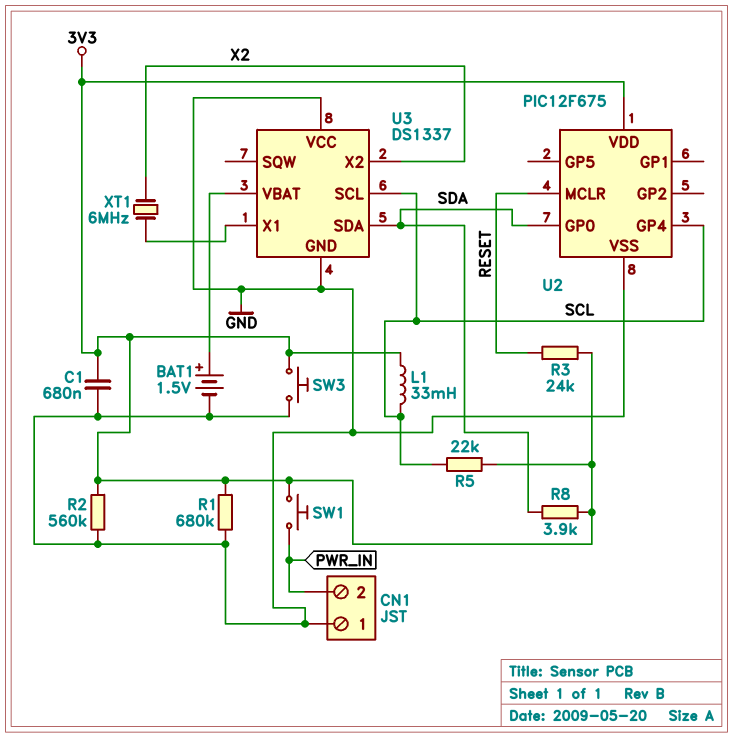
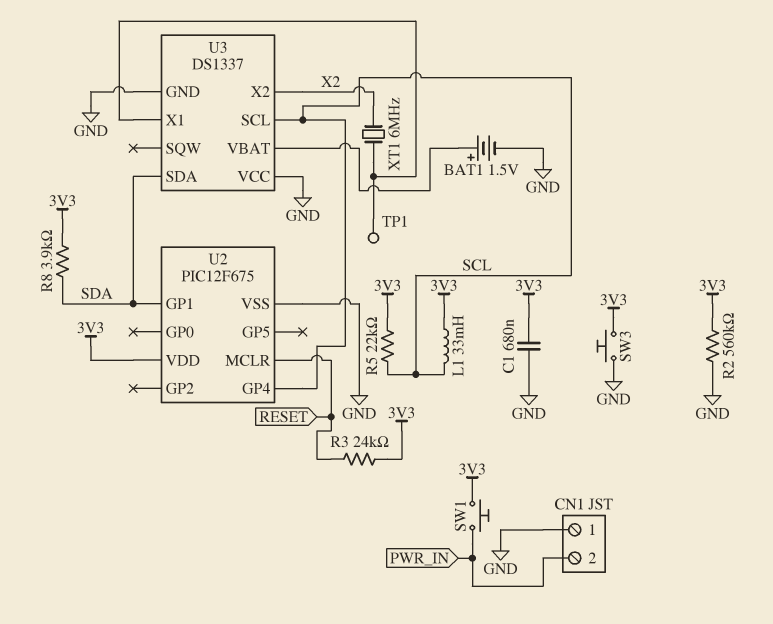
R1: 680k (3V3, GND) -> none
TP1: none -> test point (U3/X1)
U2 pin GP0: SDA -> none
U2 pin GP1: none -> SDA

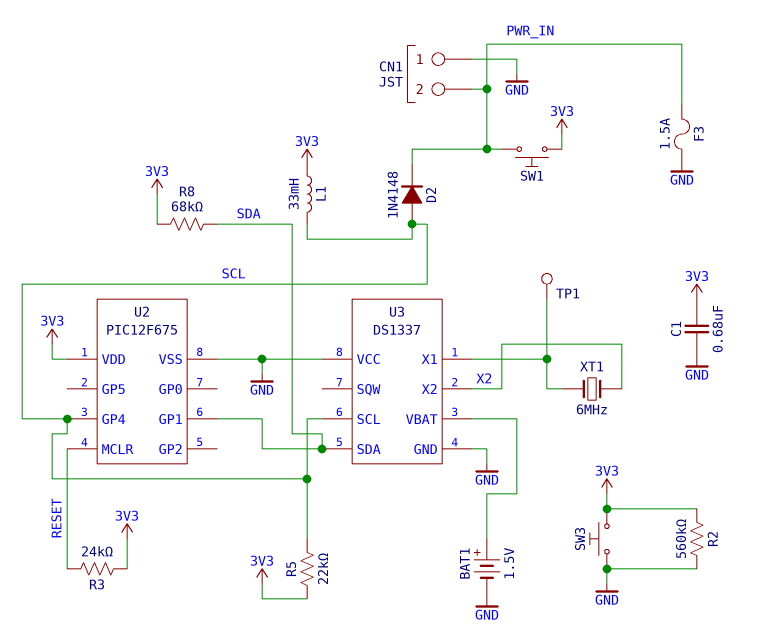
D2: none -> diode 1N4148 (A SCL, K PWR_IN)
F3: none -> 1.5A (GND, PWR_IN)
R8: 3.9k (3V3, SDA) -> 68k (3V3, SDA)

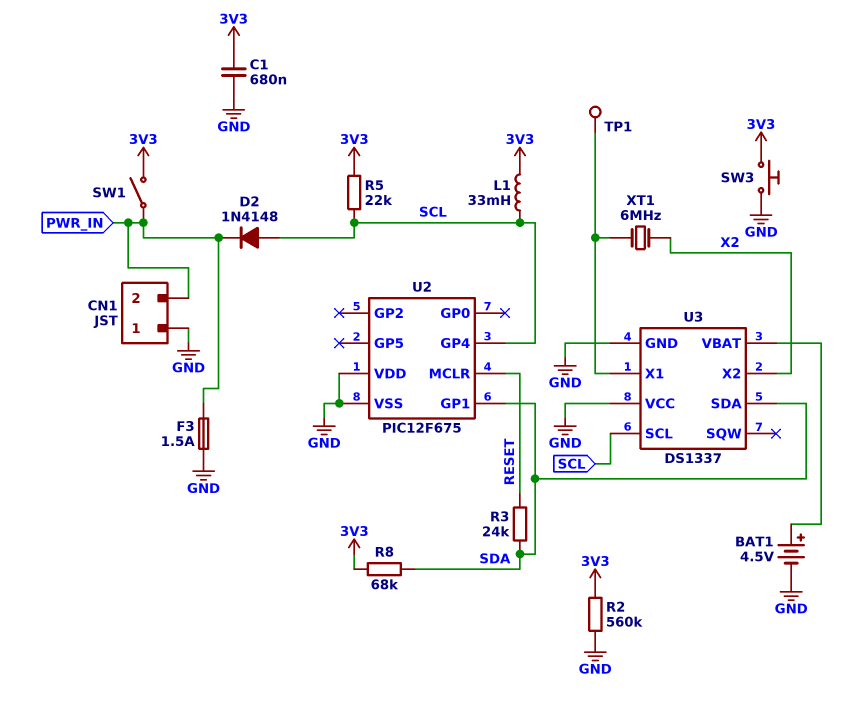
BAT1: 1.5V (plus U3/VBAT, minus GND) -> 4.5V (plus U3/VBAT, minus GND)
R3: 24k (3V3, RESET) -> 24k (RESET, SDA)
SW1: button (3V3, PWR_IN) -> switch (3V3, PWR_IN)
U2 pin VDD: 3V3 -> GND

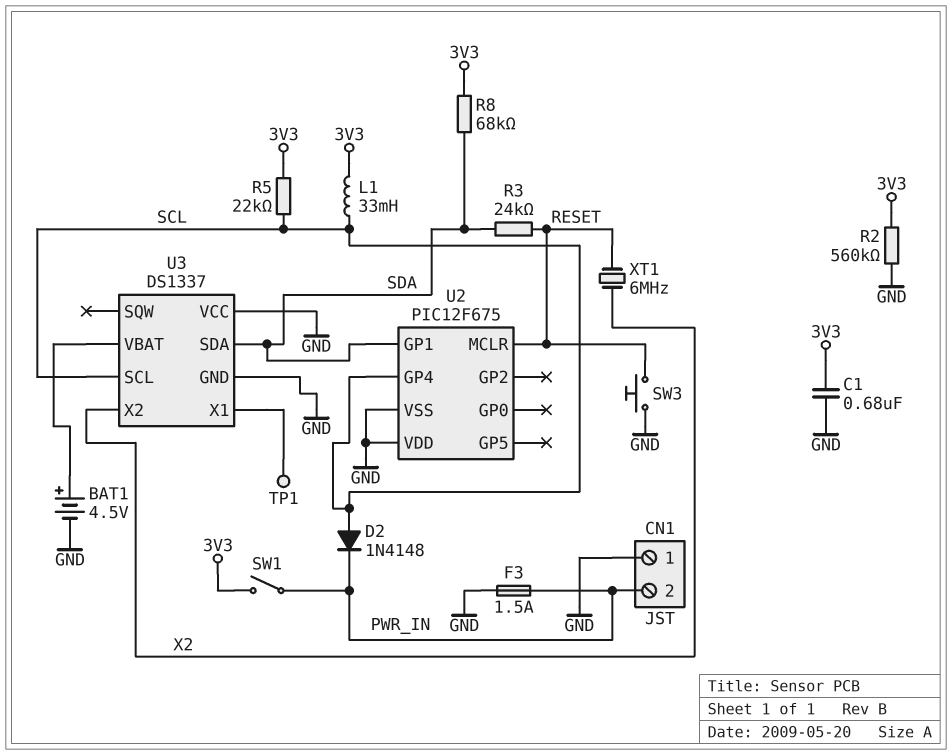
SW3: button (3V3, GND) -> button (GND, RESET)
XT1: 6MHz (U3/X1, X2) -> 6MHz (RESET, X2)

